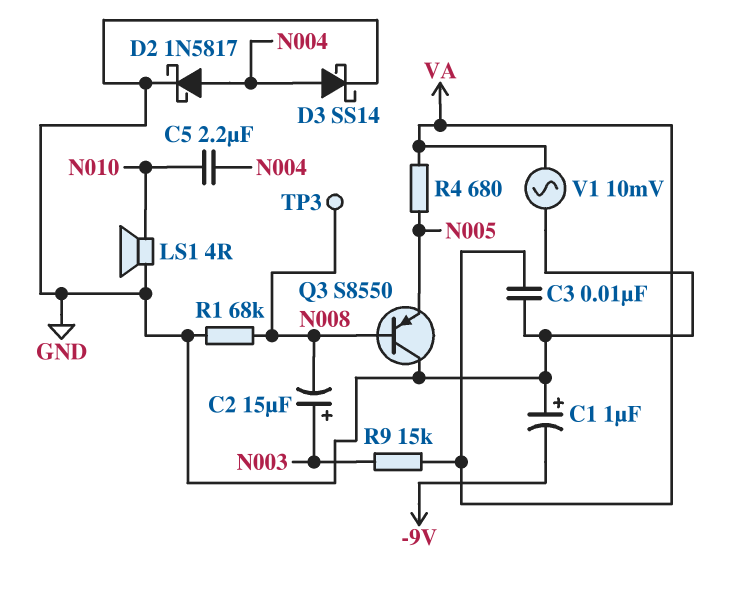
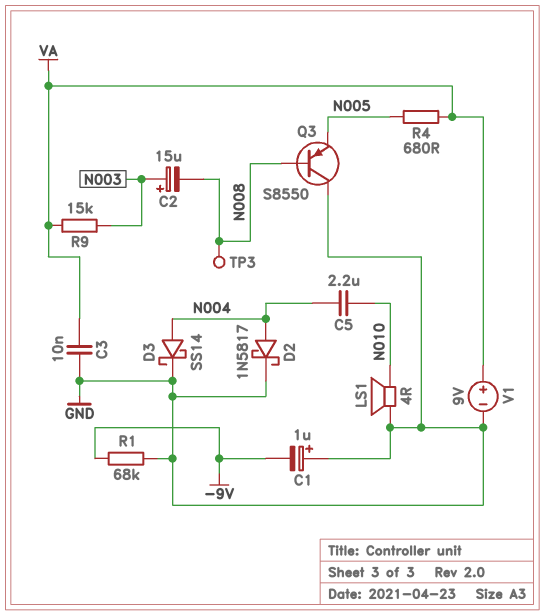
R1: 68k (GND, N008) -> 68k (-9V, GND)
V1: AC 10mV (GND, VA) -> 9V (plus VA, minus GND)

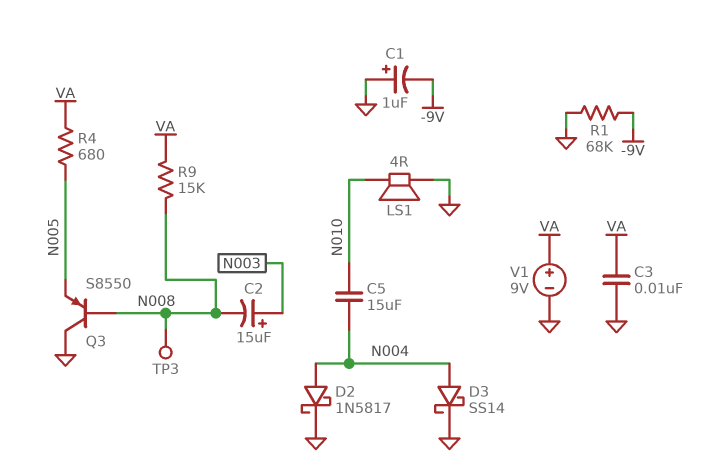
C5: 2.2uF (N004, N010) -> 15uF (N004, N010)
R9: 15k (N003, VA) -> 15k (N008, VA)

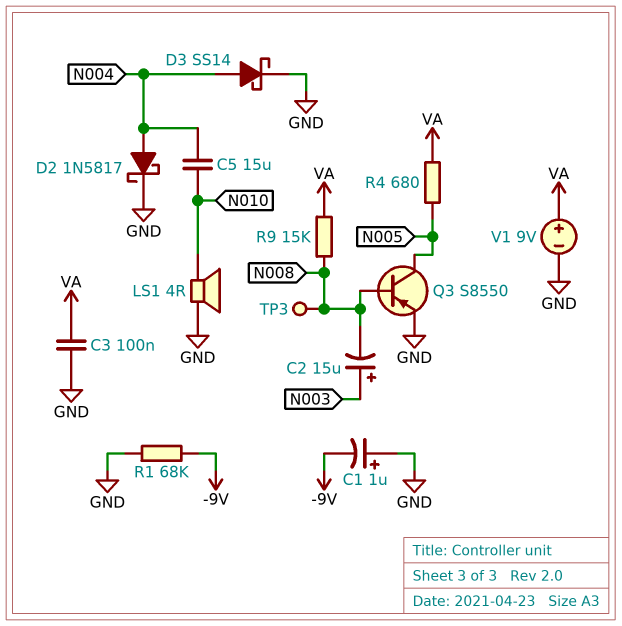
C3: 10nF (GND, VA) -> 100nF (GND, VA)
Q3: PNP S8550 (B N008, C GND, E N005) -> PNP S8550 (B N008, C N005, E GND)

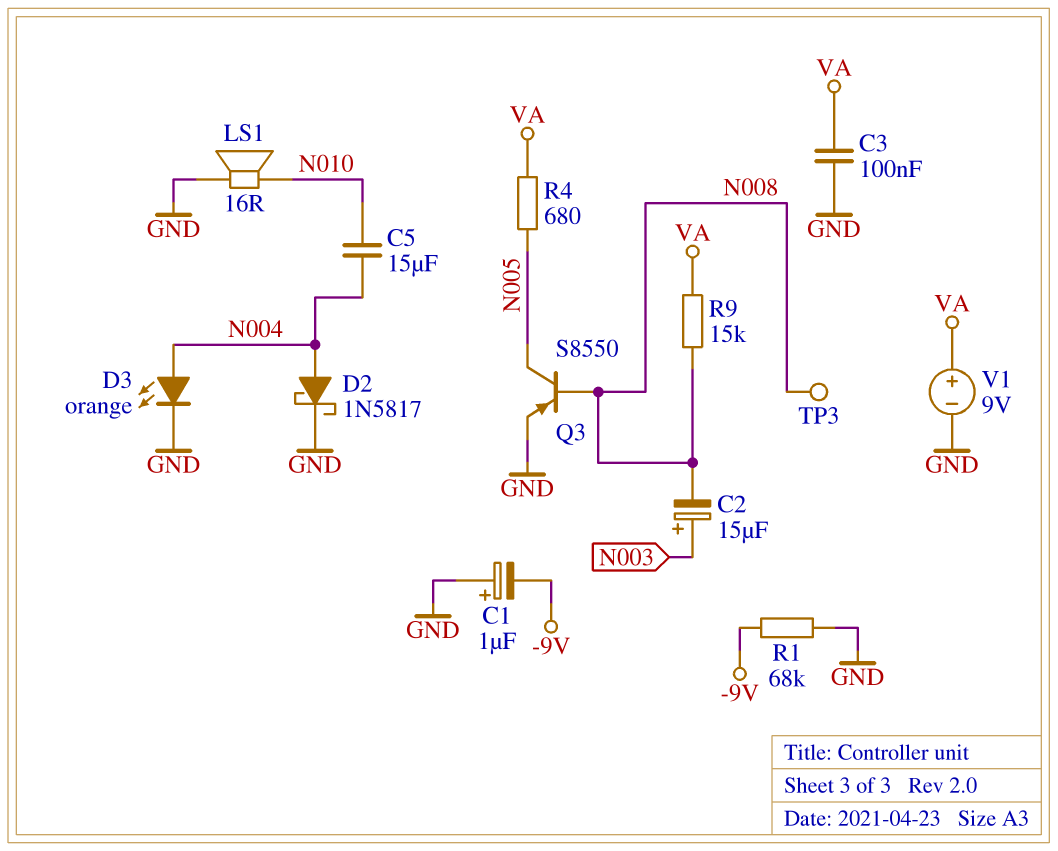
D3: schottky SS14 (A N004, K GND) -> LED orange (A N004, K GND)
LS1: speaker 4R (GND, N010) -> speaker 16R (GND, N010)

